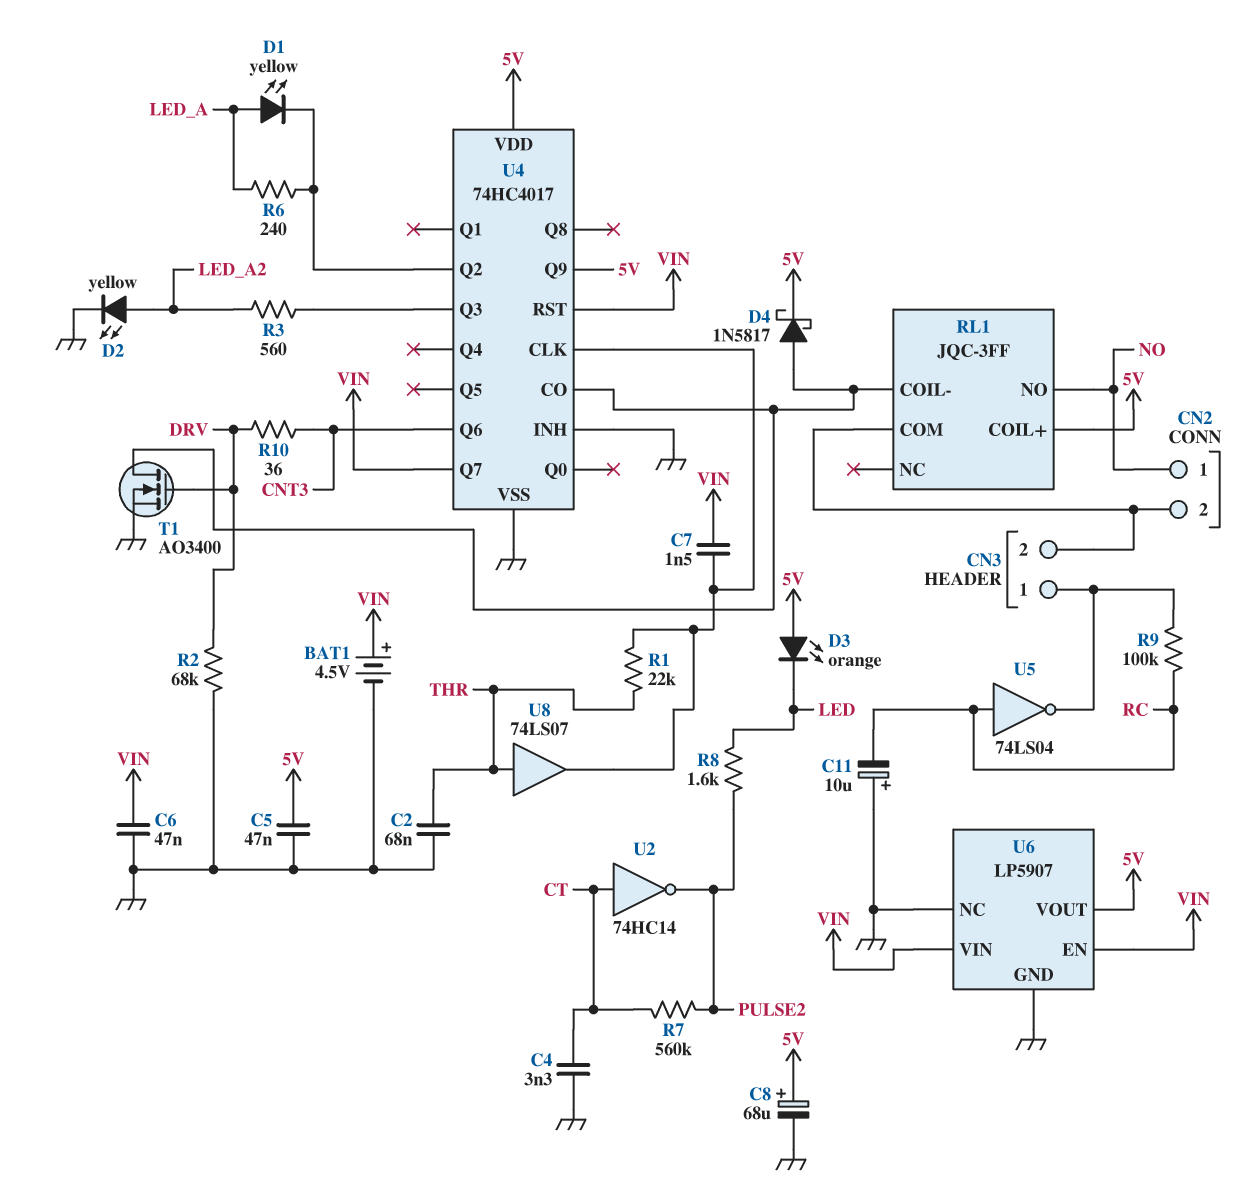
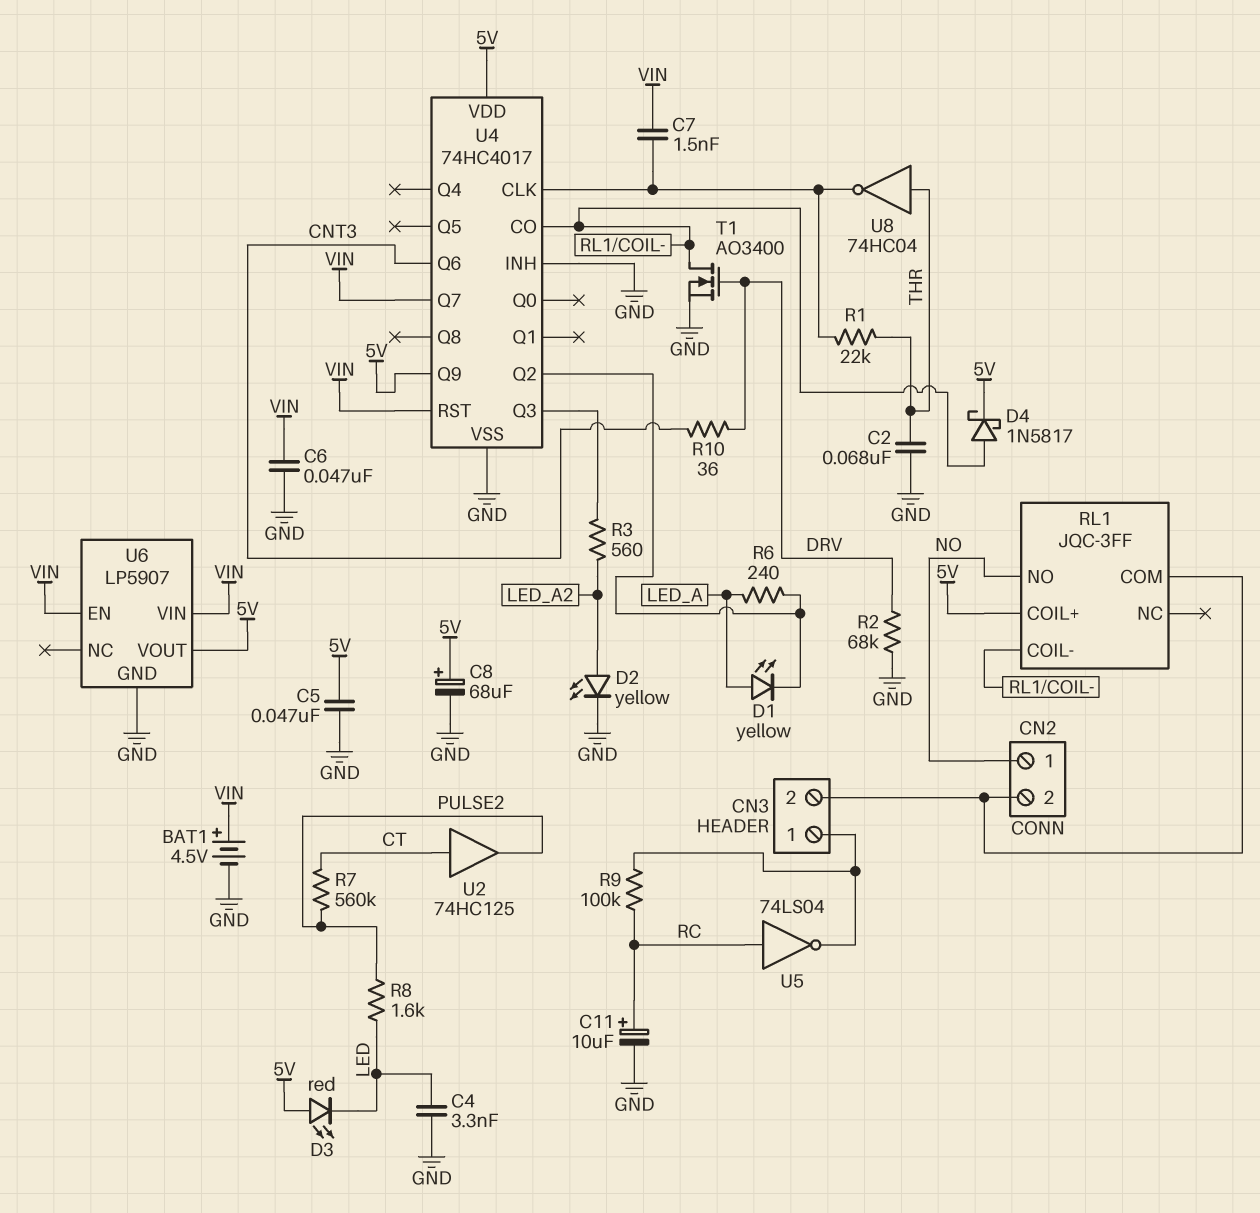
C4: 3.3nF (CT, GND) -> 3.3nF (GND, LED)
C11: 10uF (plus GND, minus RC) -> 10uF (plus RC, minus GND)
D3: LED orange (A 5V, K LED) -> LED red (A 5V, K LED)
U2: NOT 74HC14 (in CT, out PULSE2) -> buffer 74HC125 (in CT, out PULSE2)
U6 pin NC: GND -> none
U8: buffer 74LS07 (in THR, out U4/CLK) -> NOT 74HC04 (in THR, out U4/CLK)

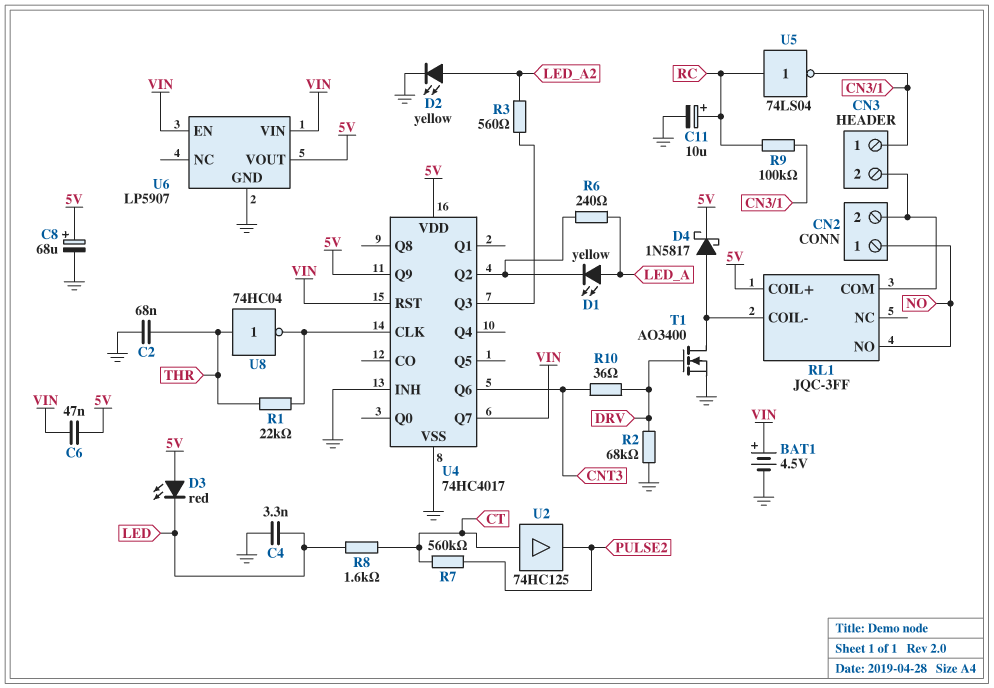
C5: 47nF (5V, GND) -> none
C6: 47nF (GND, VIN) -> 47nF (5V, VIN)
C7: 1.5nF (U4/CLK, VIN) -> none
R8: 1.6k (LED, PULSE2) -> 1.6k (CT, LED)
U4 pin CO: RL1/COIL- -> none

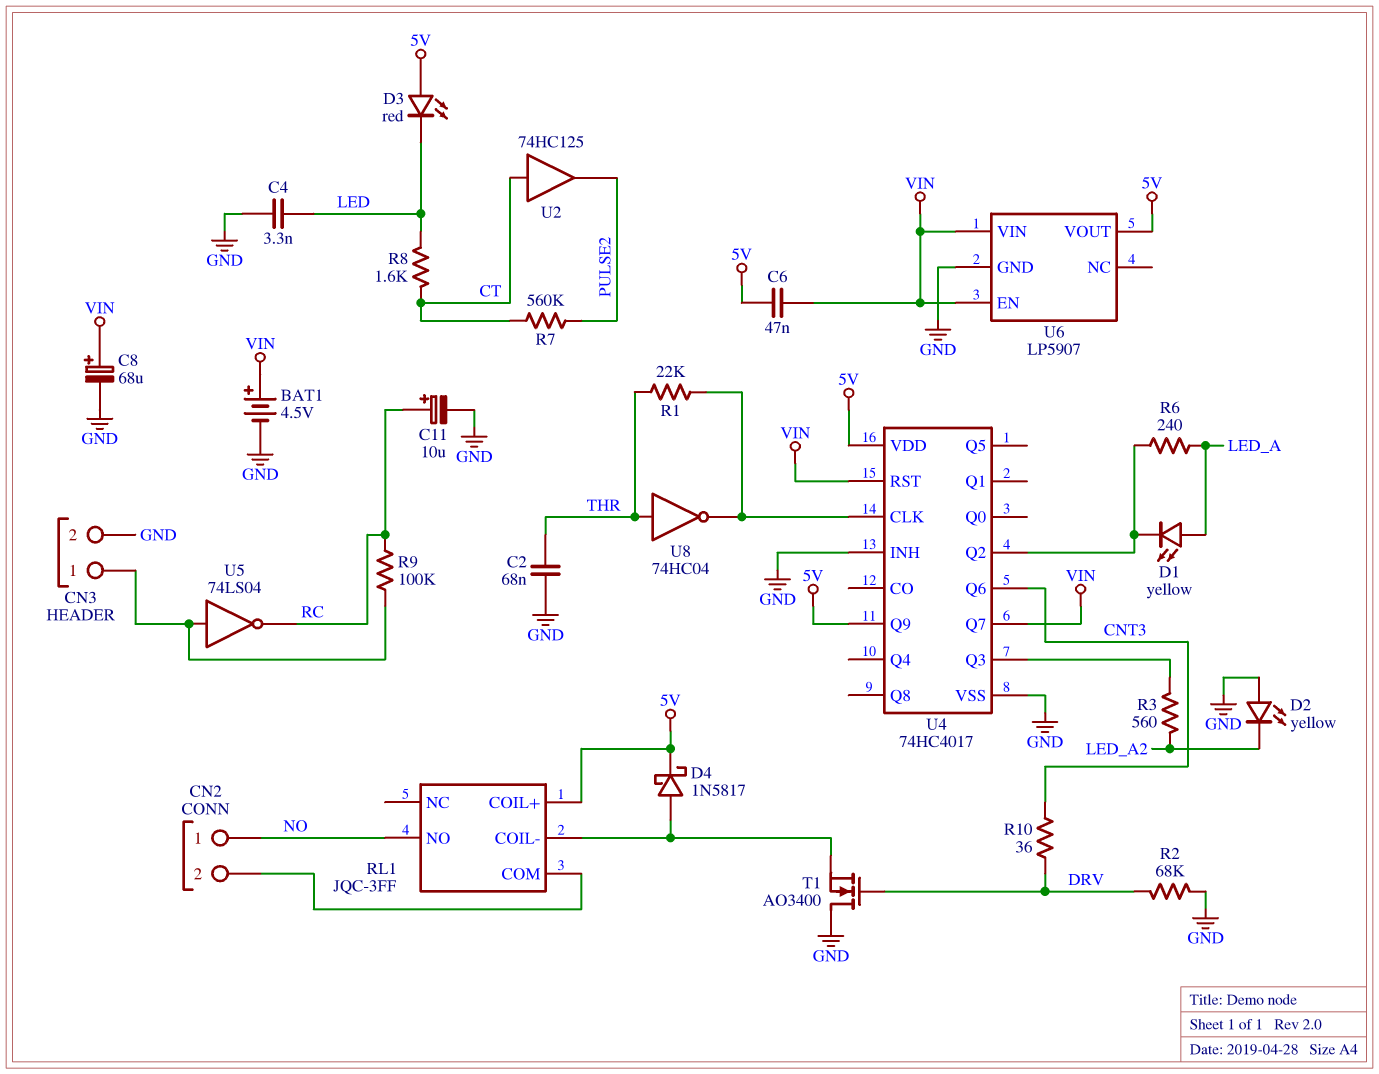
C8: 68uF (plus 5V, minus GND) -> 68uF (plus VIN, minus GND)
CN3 pin 2: CN2/2 -> GND
D2: LED yellow (A LED_A2, K GND) -> LED yellow (A GND, K LED_A2)
T1: NMOS AO3400 (G DRV, D RL1/COIL-, S GND) -> NMOS AO3400 (G DRV, D GND, S RL1/COIL-)
U5: NOT 74LS04 (in RC, out CN3/1) -> NOT 74LS04 (in CN3/1, out RC)

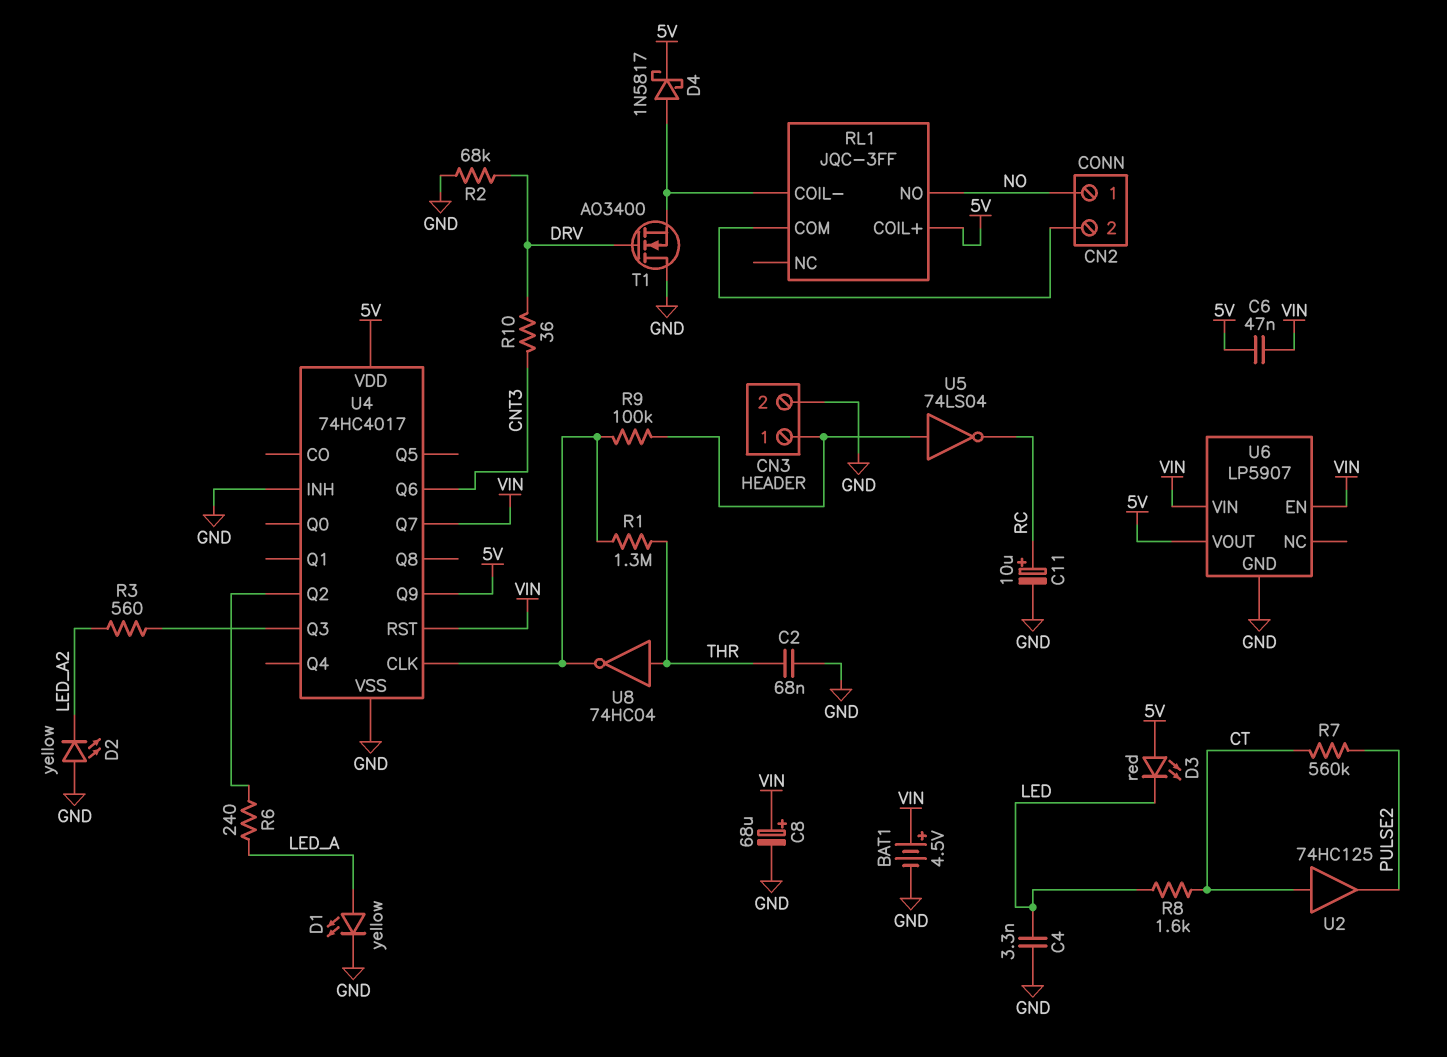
D1: LED yellow (A LED_A, K U4/Q2) -> LED yellow (A LED_A, K GND)
R1: 22k (THR, U4/CLK) -> 1.3M (THR, U4/CLK)
R9: 100k (CN3/1, RC) -> 100k (CN3/1, U4/CLK)

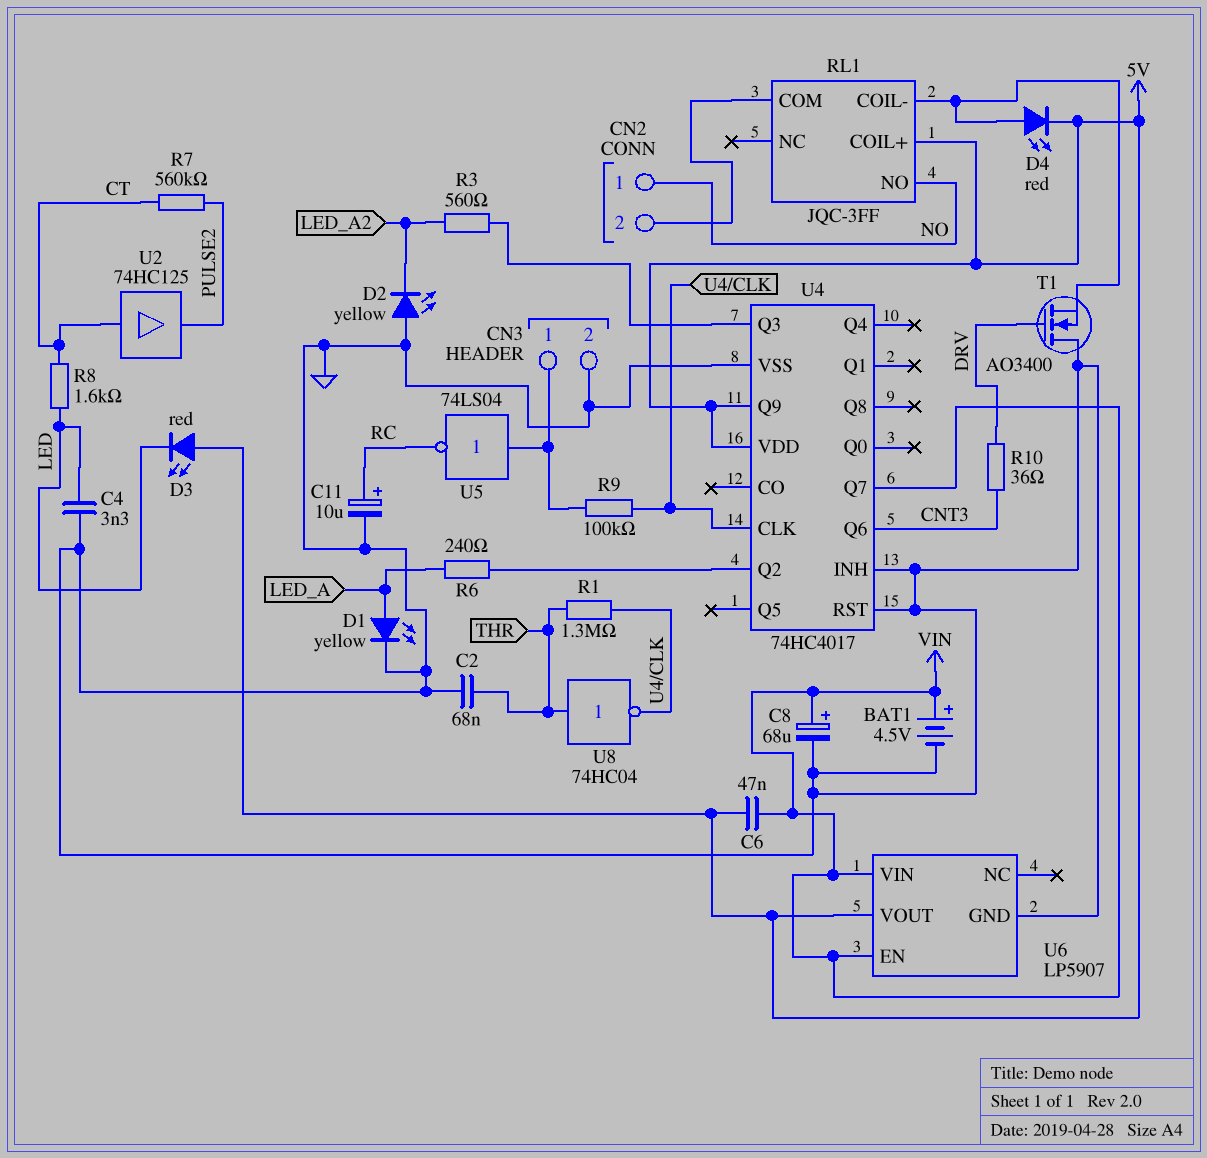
D4: schottky 1N5817 (A RL1/COIL-, K 5V) -> LED red (A RL1/COIL-, K 5V)
R2: 68k (DRV, GND) -> none
U4 pin RST: VIN -> GND

